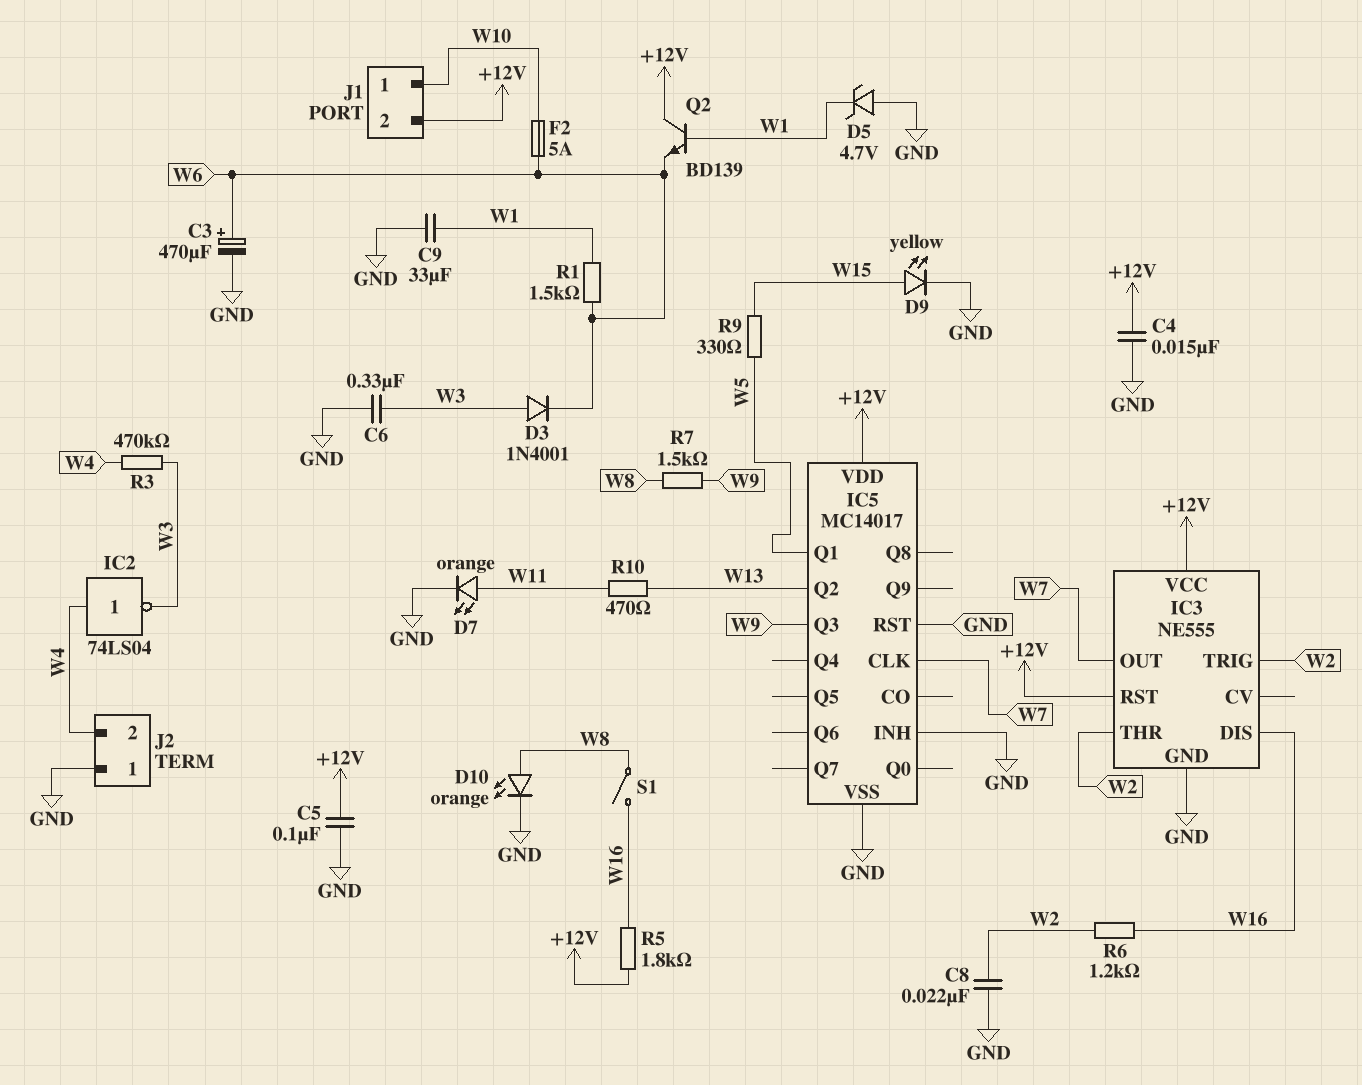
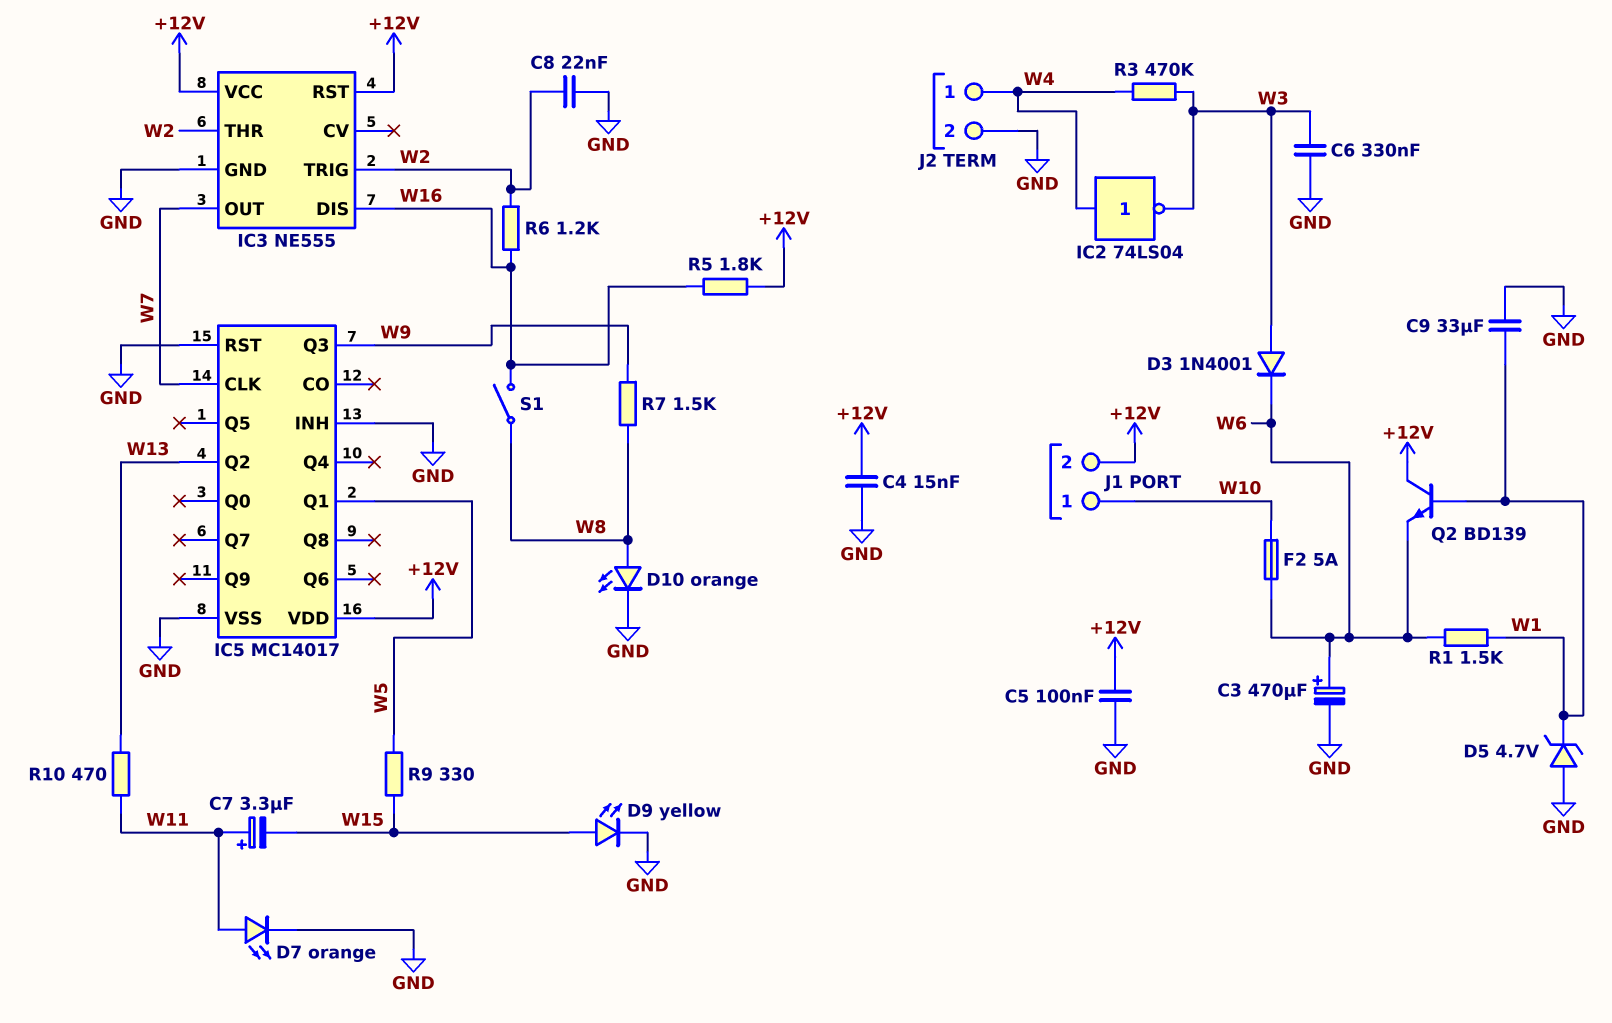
C7: none -> 3.3uF (plus W11, minus W15)
J2 pin 1: GND -> W4
J2 pin 2: W4 -> GND

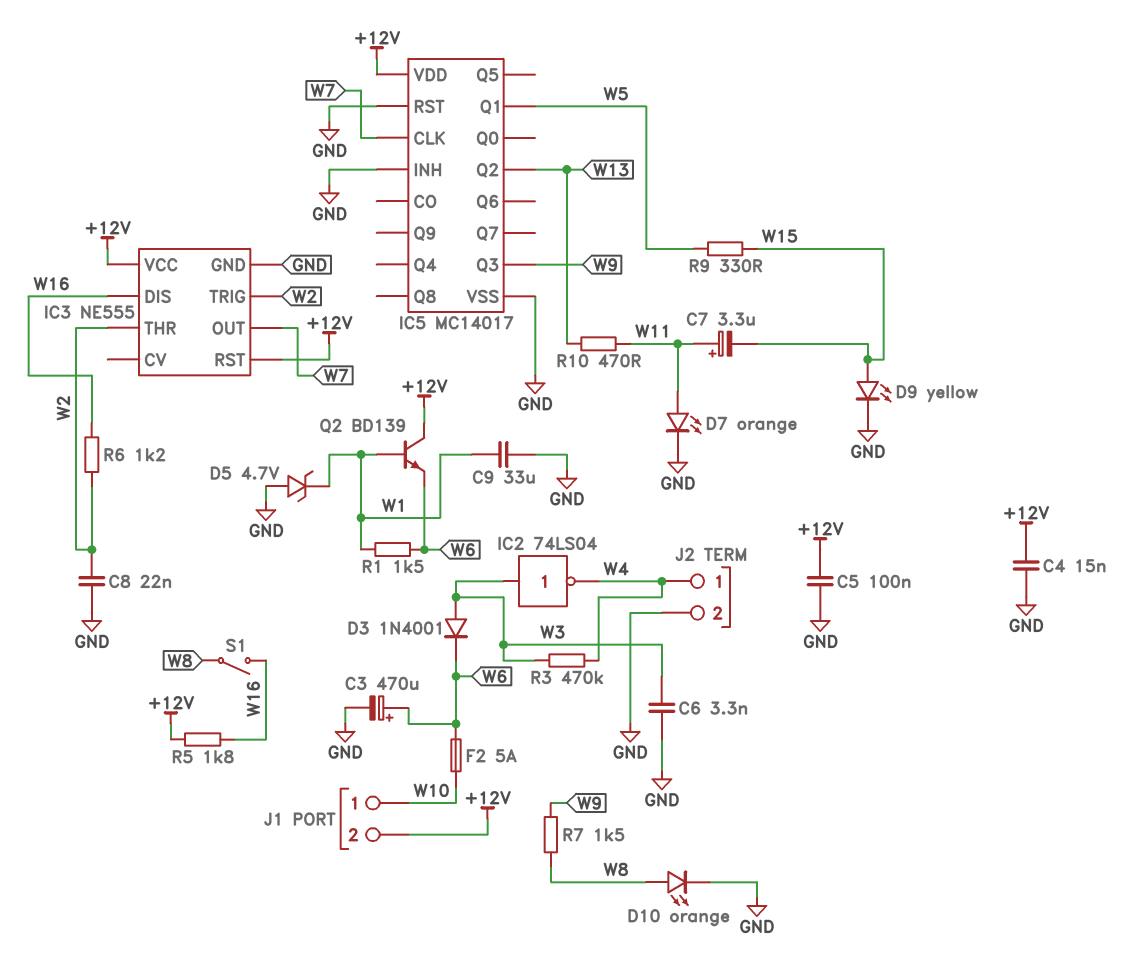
C6: 330nF (GND, W3) -> 3.3nF (GND, W3)
IC2: NOT 74LS04 (in W4, out W3) -> NOT 74LS04 (in W3, out W4)

